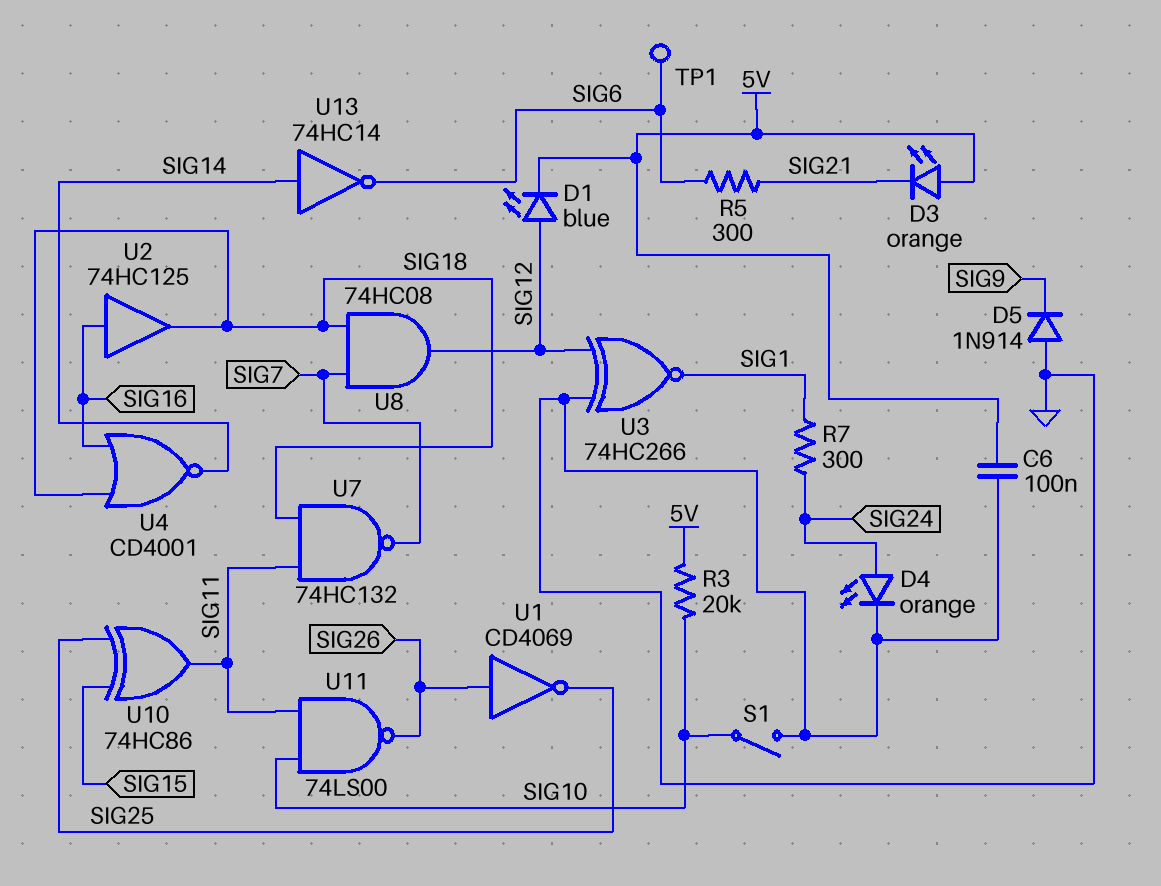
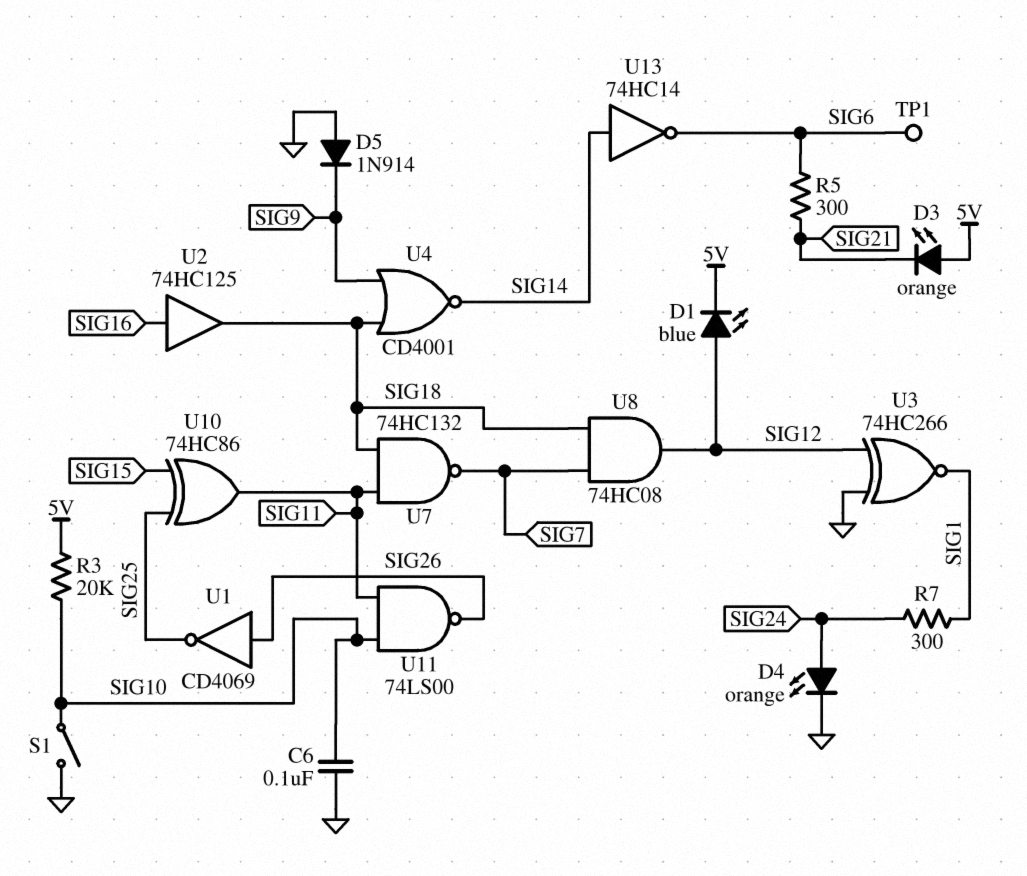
C6: 100nF (5V, GND) -> 100nF (GND, SIG10)
U4: NOR CD4001 (in SIG16, in SIG18, out SIG14) -> NOR CD4001 (in SIG9, in SIG18, out SIG14)

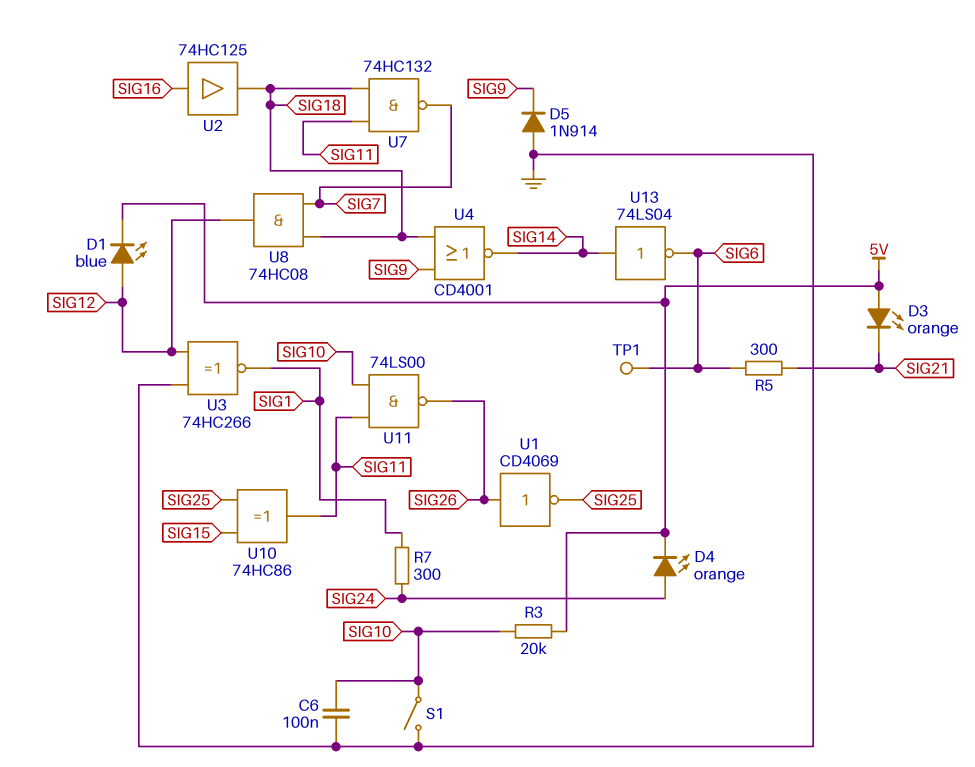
D4: LED orange (A SIG24, K GND) -> LED orange (A SIG24, K 5V)
U13: NOT 74HC14 (in SIG14, out SIG6) -> NOT 74LS04 (in SIG14, out SIG6)

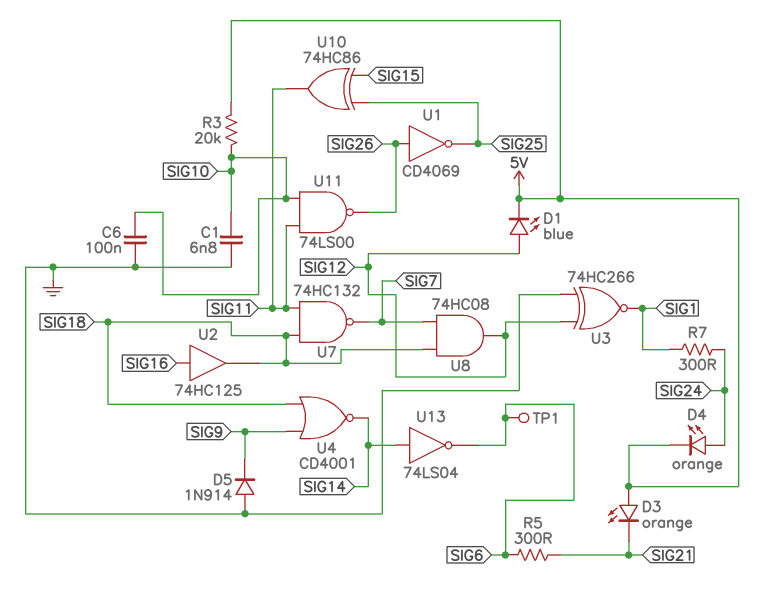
C1: none -> 6.8nF (GND, SIG10)
S1: switch (GND, SIG10) -> none

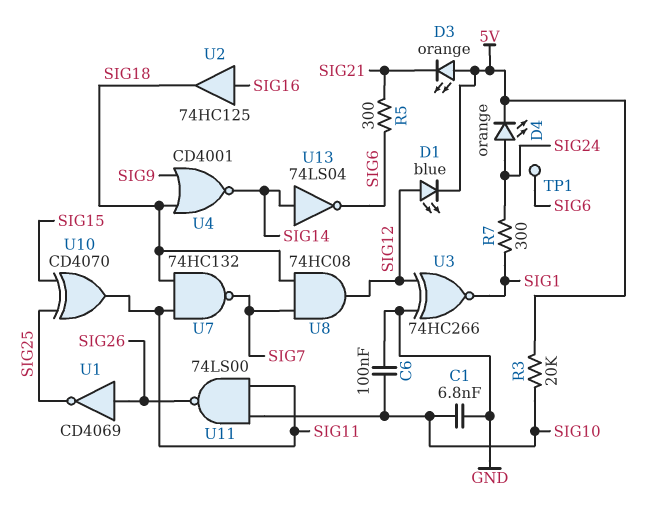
D5: diode 1N914 (A GND, K SIG9) -> none
U10: XOR 74HC86 (in SIG15, in SIG25, out SIG11) -> XOR CD4070 (in SIG15, in SIG25, out SIG11)

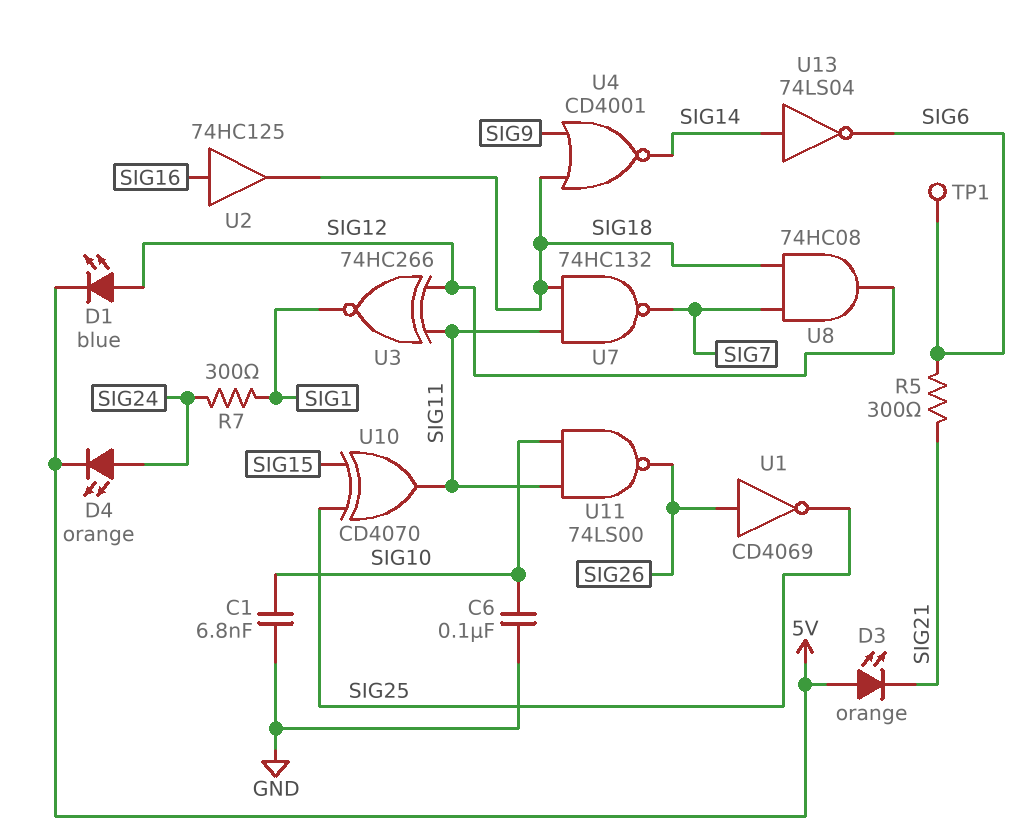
R3: 20k (5V, SIG10) -> none
U3: XNOR 74HC266 (in GND, in SIG12, out SIG1) -> XNOR 74HC266 (in SIG11, in SIG12, out SIG1)

